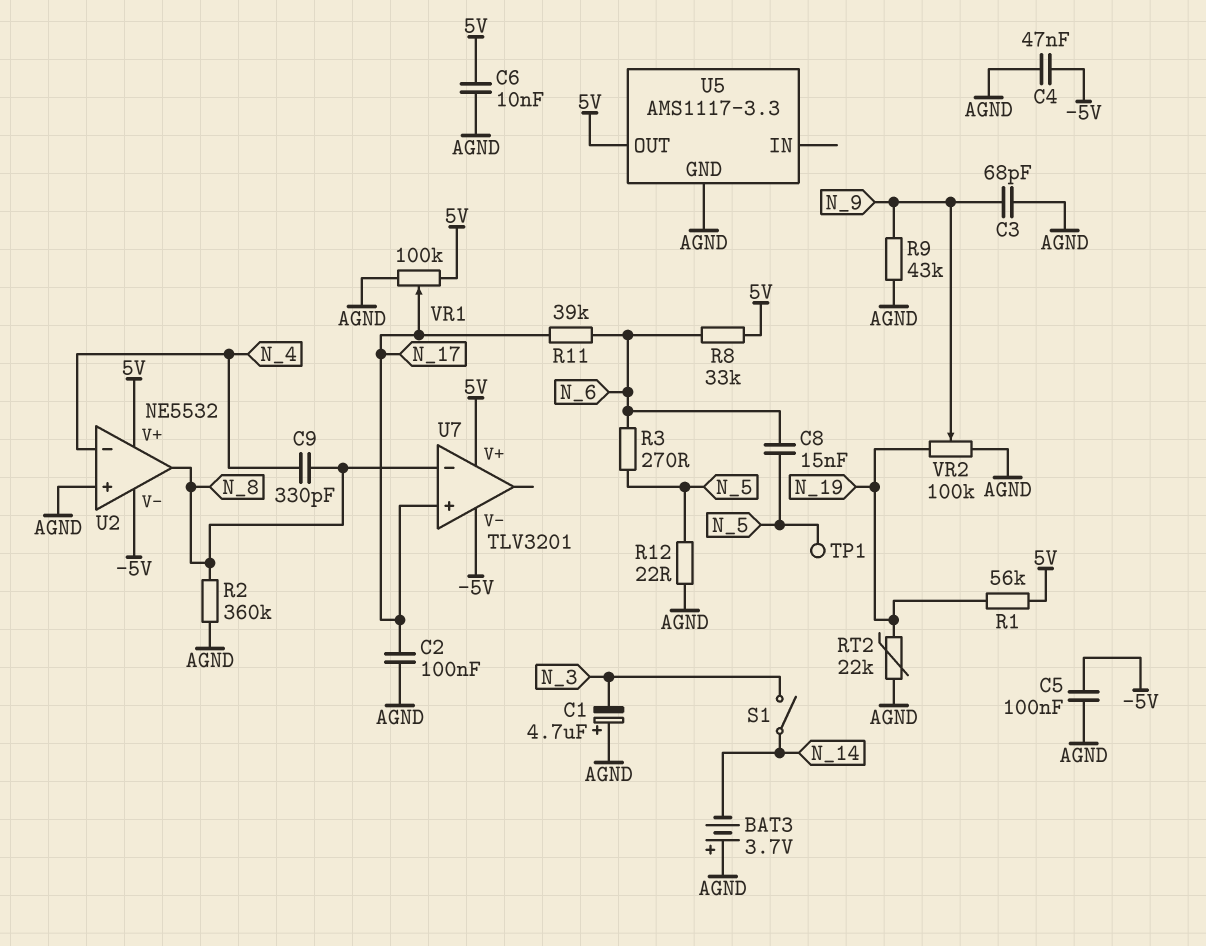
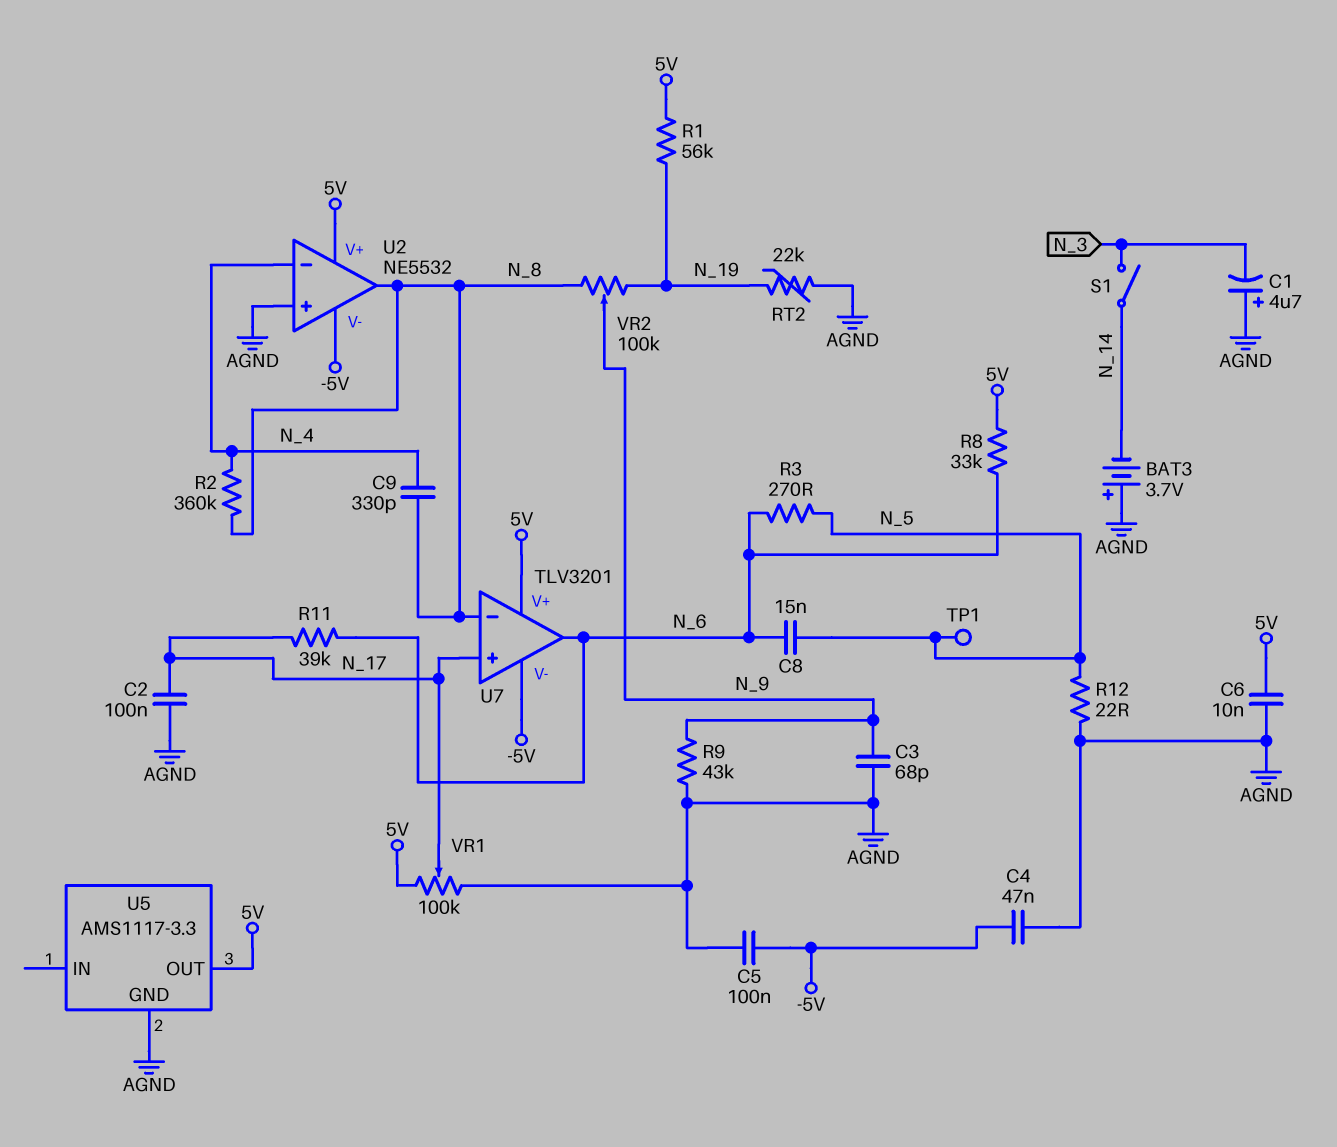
R2: 360k (AGND, N_8) -> 360k (N_4, N_8)
U7 pin out: none -> N_6
VR2: 100k (AGND, N_19, wiper N_9) -> 100k (N_8, N_19, wiper N_9)

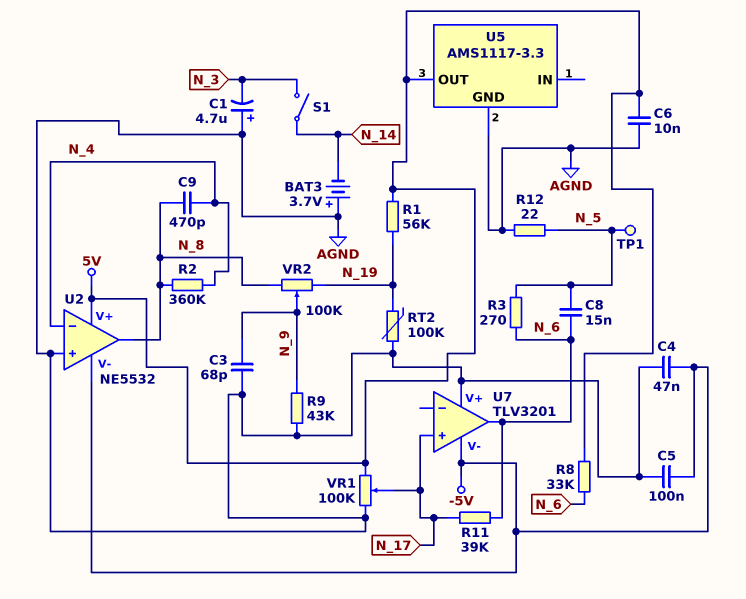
C2: 100nF (AGND, N_17) -> none
C9: 330pF (N_4, N_8) -> 470pF (N_4, N_8)
RT2: 22k (AGND, N_19) -> 100k (AGND, N_19)
U7 pin V+: 5V -> AGND
U7 pin in-: N_8 -> none

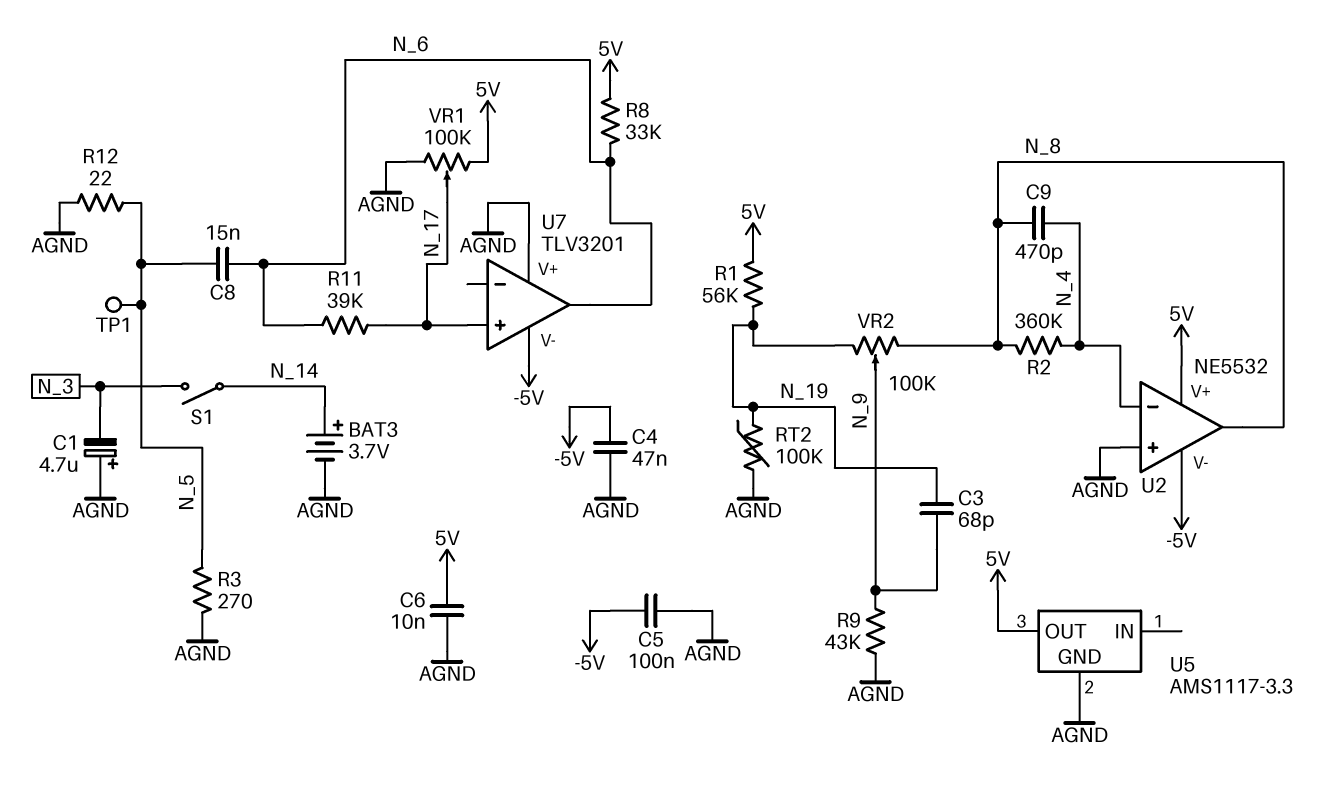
BAT3: 3.7V (plus AGND, minus N_14) -> 3.7V (plus N_14, minus AGND)
C3: 68pF (AGND, N_9) -> 68pF (N_9, N_19)
R3: 270 (N_5, N_6) -> 270 (AGND, N_5)

